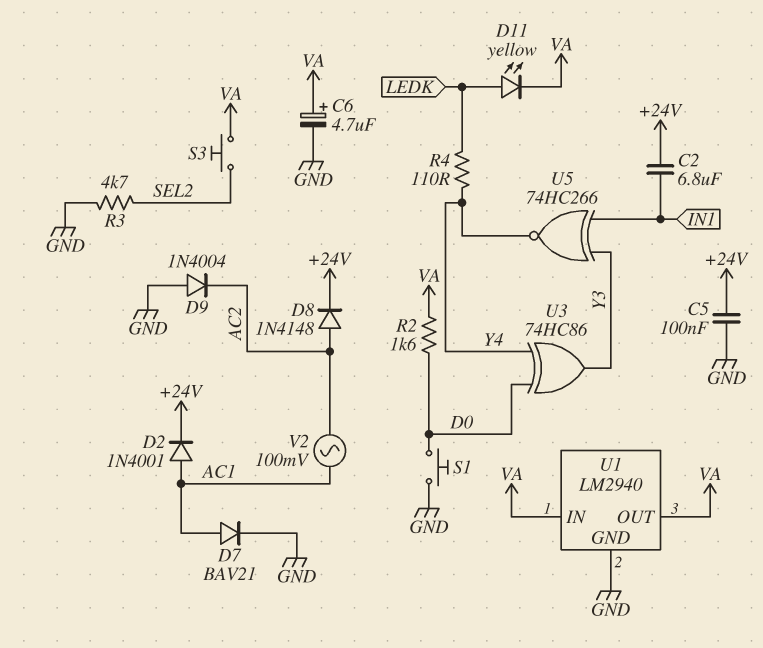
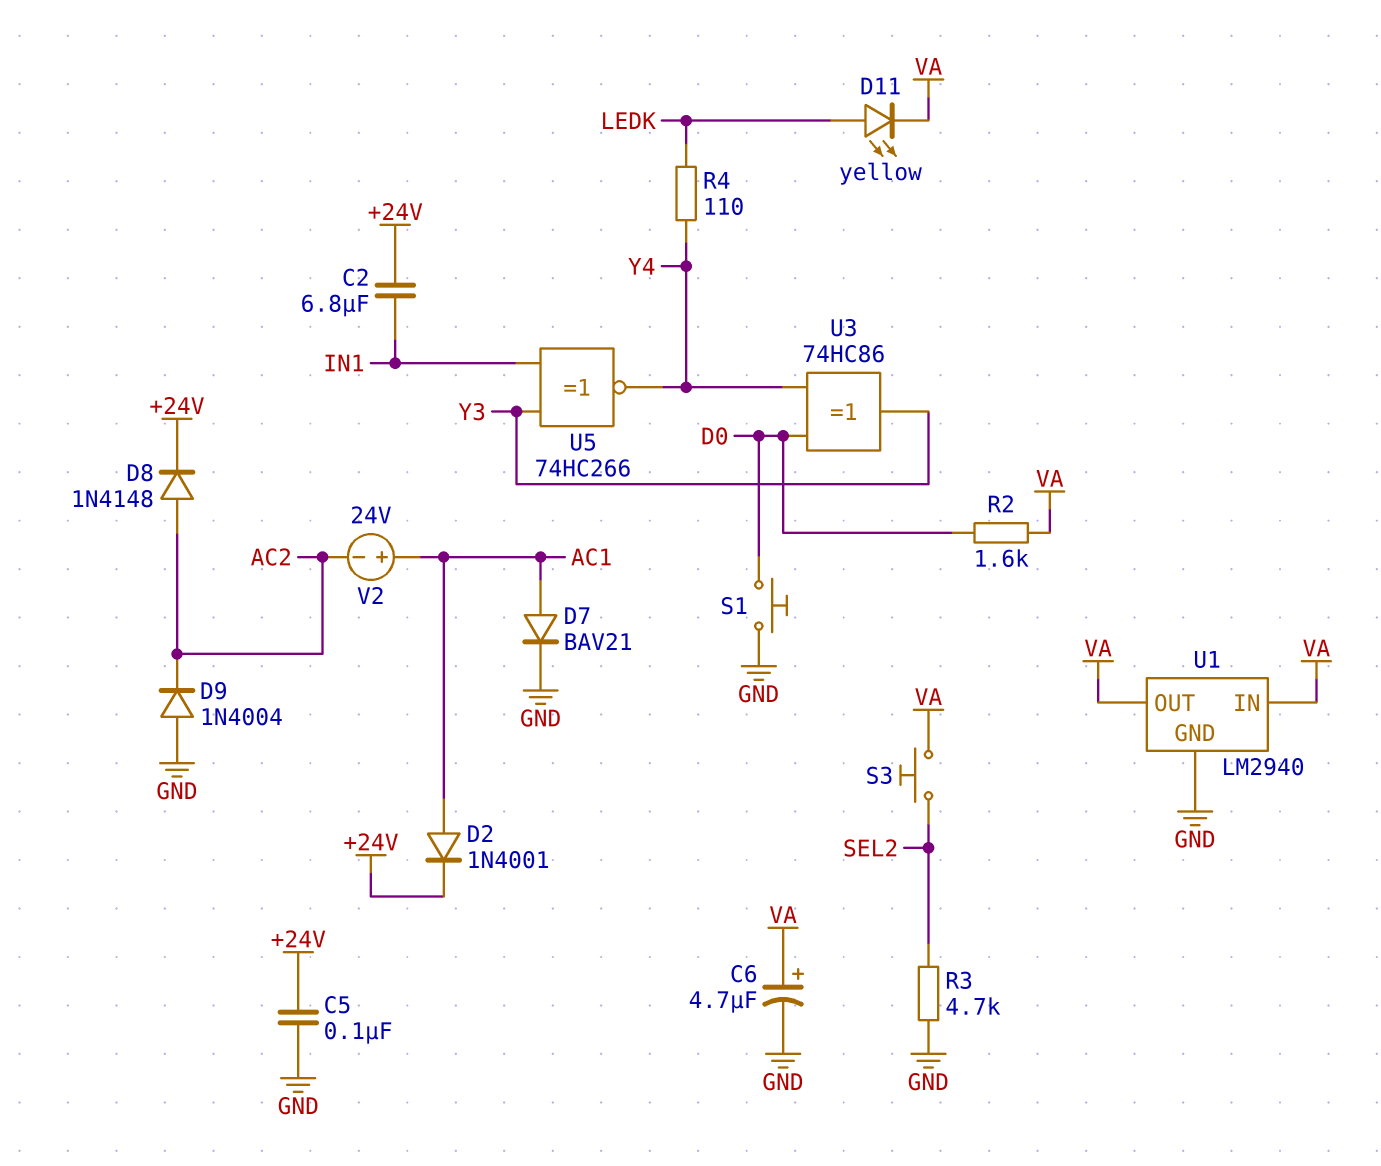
V2: AC 100mV (AC1, AC2) -> 24V (plus AC1, minus AC2)

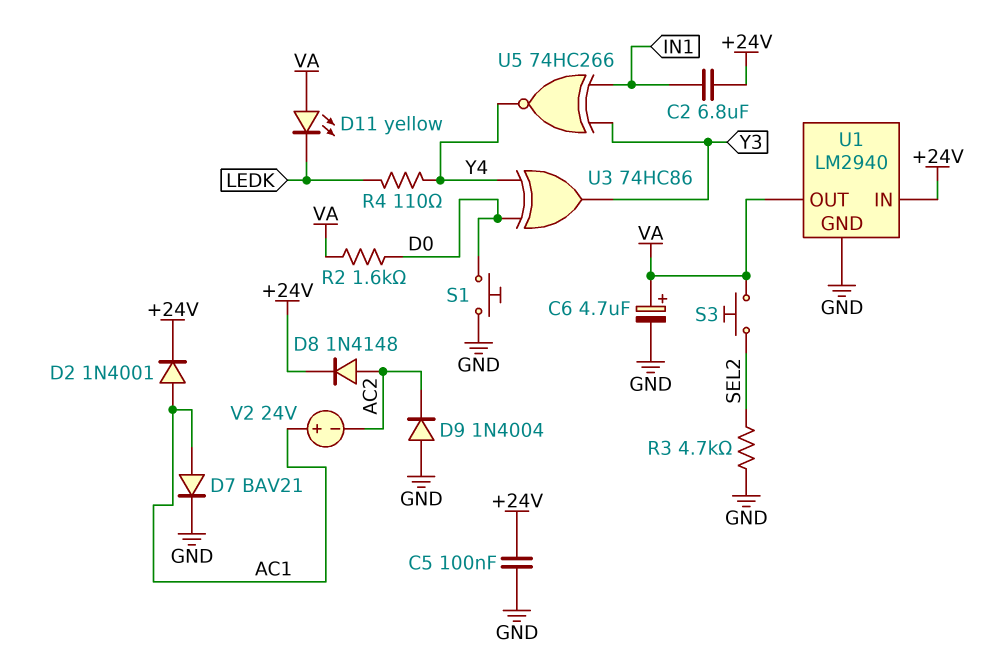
D11: LED yellow (A LEDK, K VA) -> LED yellow (A VA, K LEDK)
U1 pin IN: VA -> +24V

